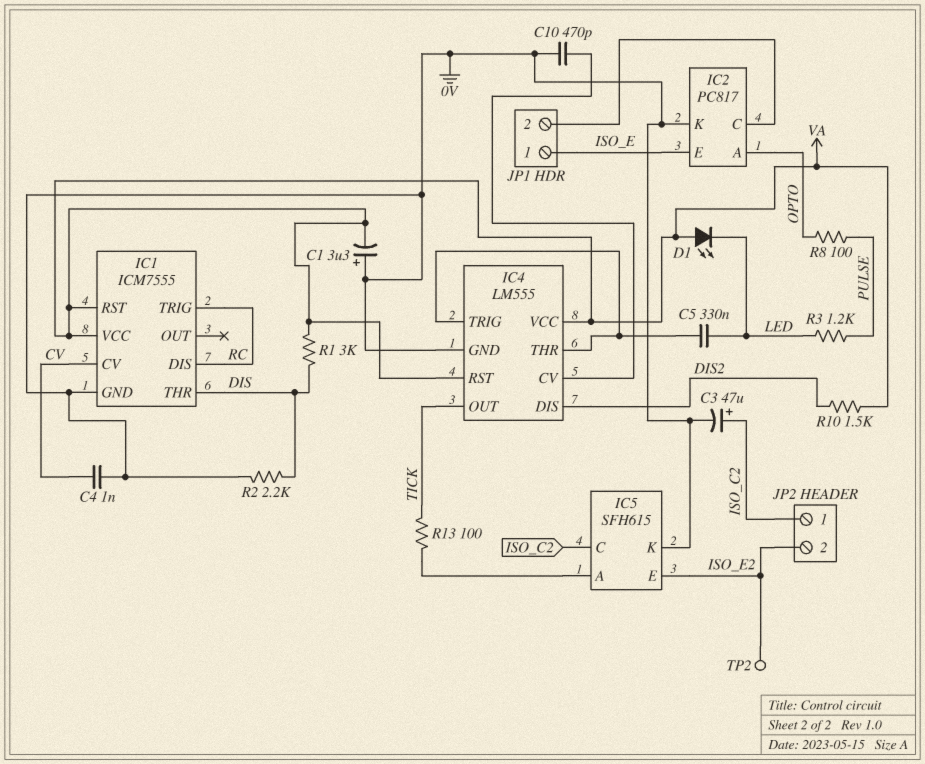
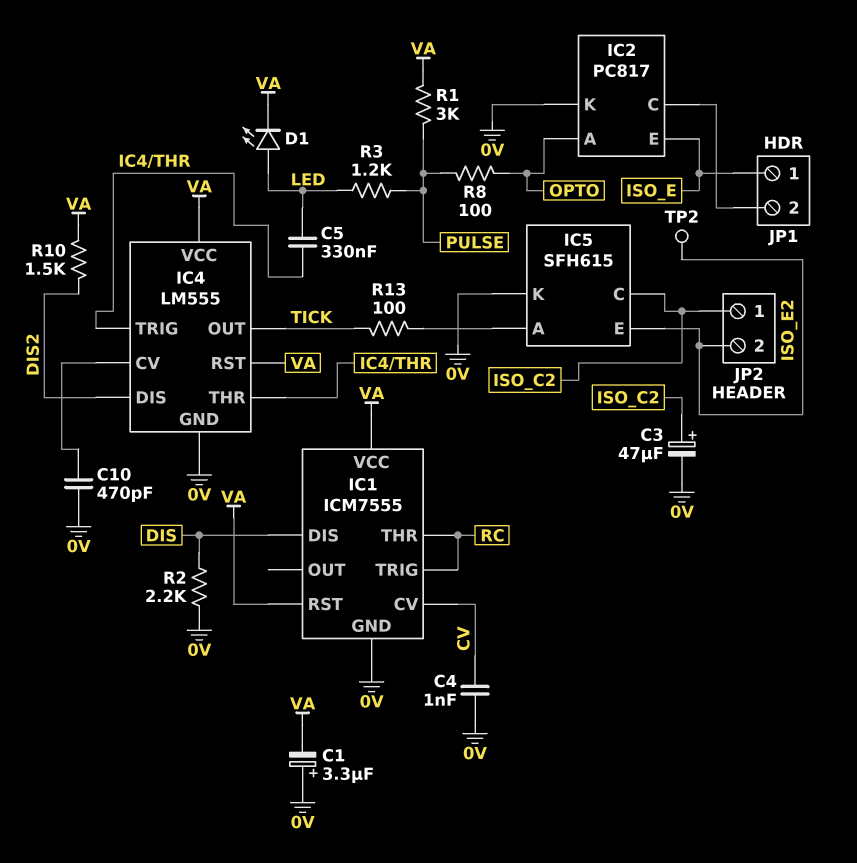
D1: LED (A VA, K LED) -> LED (A LED, K VA)
IC1 pin DIS: RC -> DIS
IC1 pin THR: DIS -> RC
R1: 3k (DIS, VA) -> 3k (PULSE, VA)

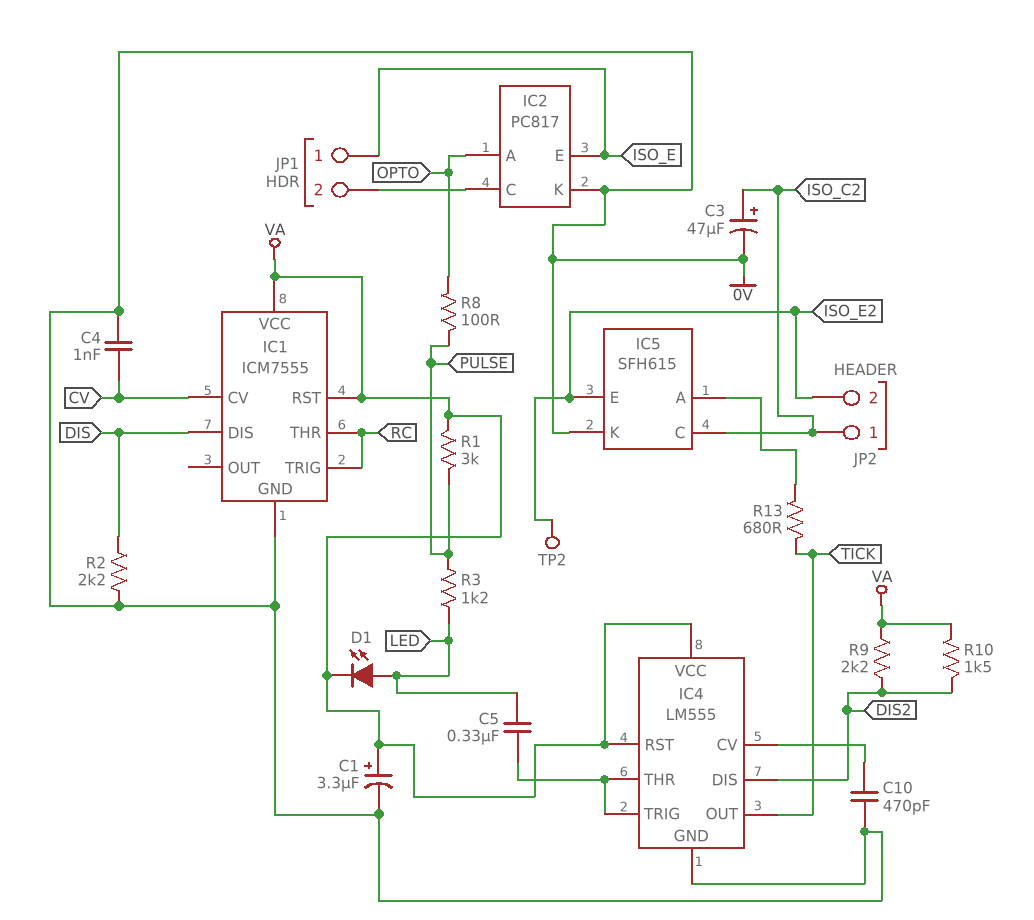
C1: 3.3uF (plus 0V, minus VA) -> 3.3uF (plus VA, minus 0V)
R9: none -> 2.2k (DIS2, VA)
R13: 100 (IC5/A, TICK) -> 680 (IC5/A, TICK)

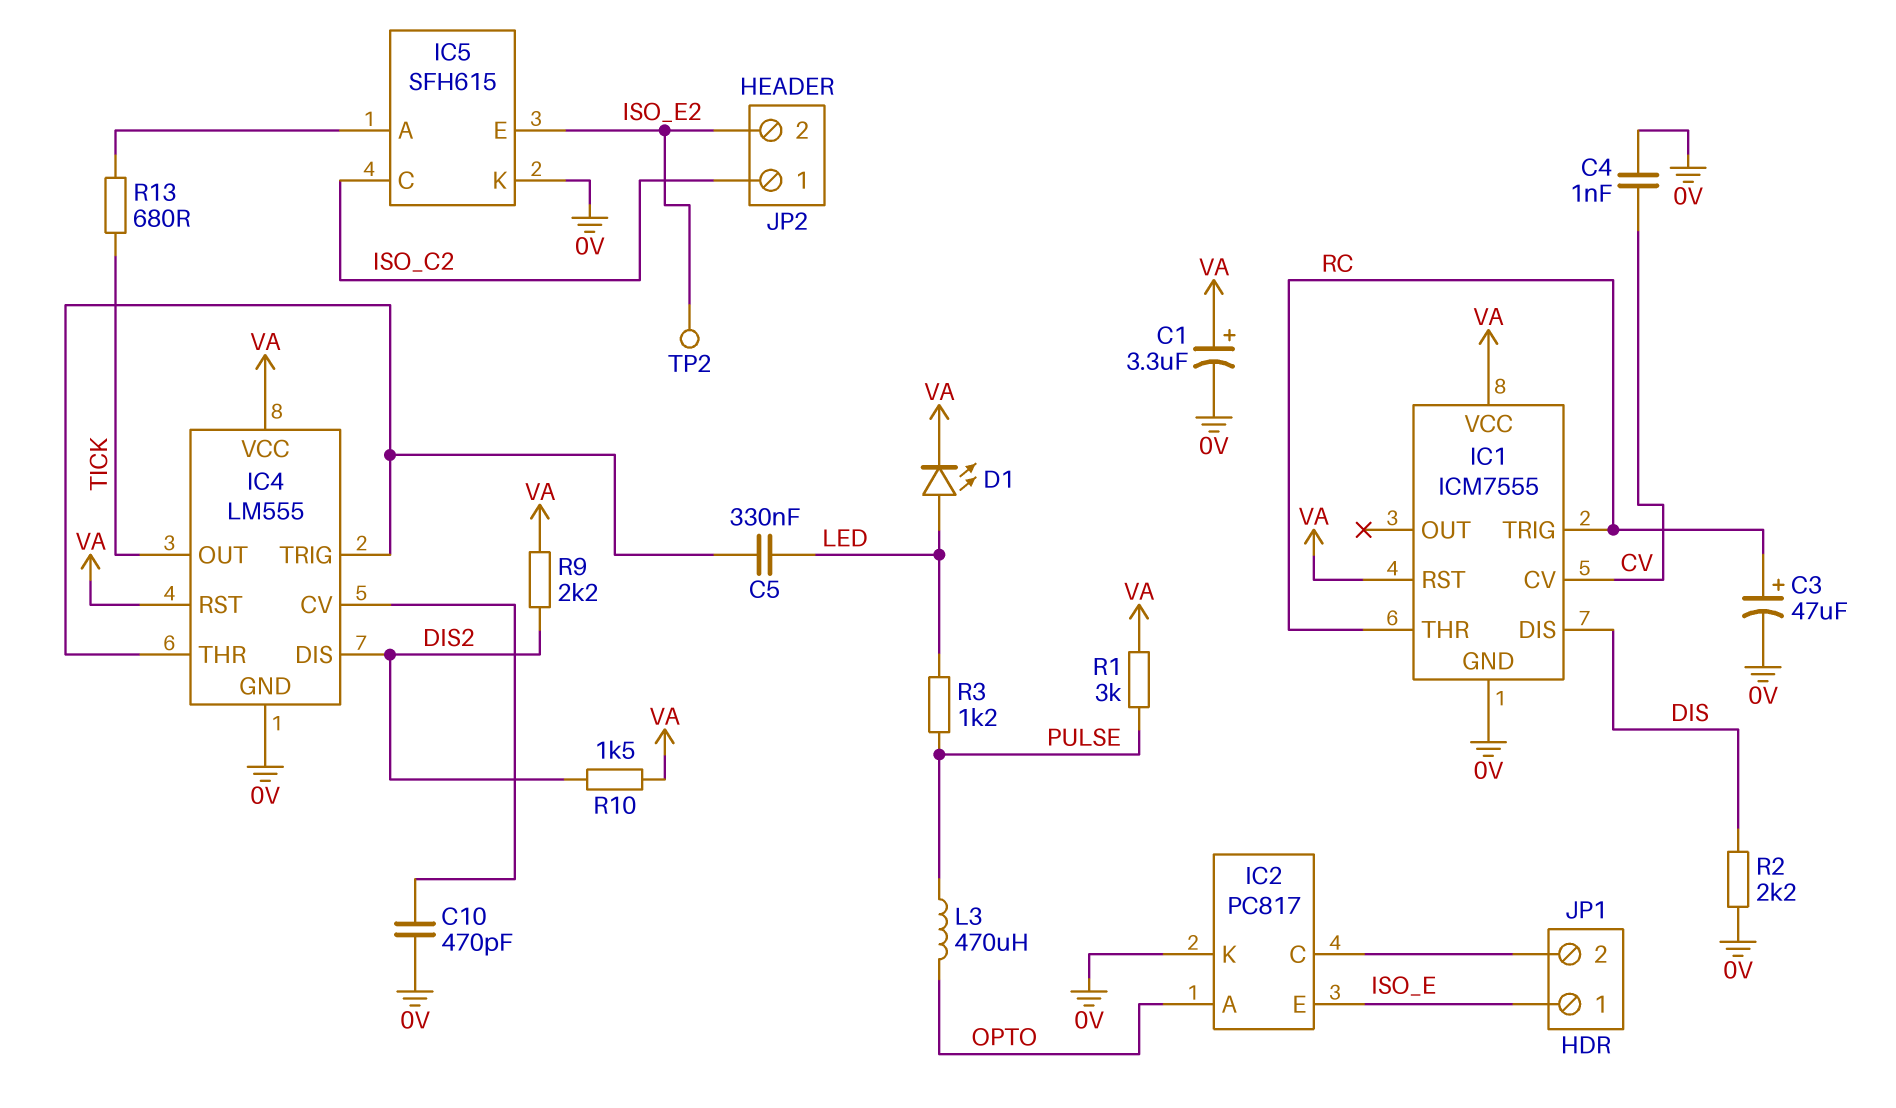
C3: 47uF (plus ISO_C2, minus 0V) -> 47uF (plus RC, minus 0V)
L3: none -> 470uH (OPTO, PULSE)
R8: 100 (OPTO, PULSE) -> none

